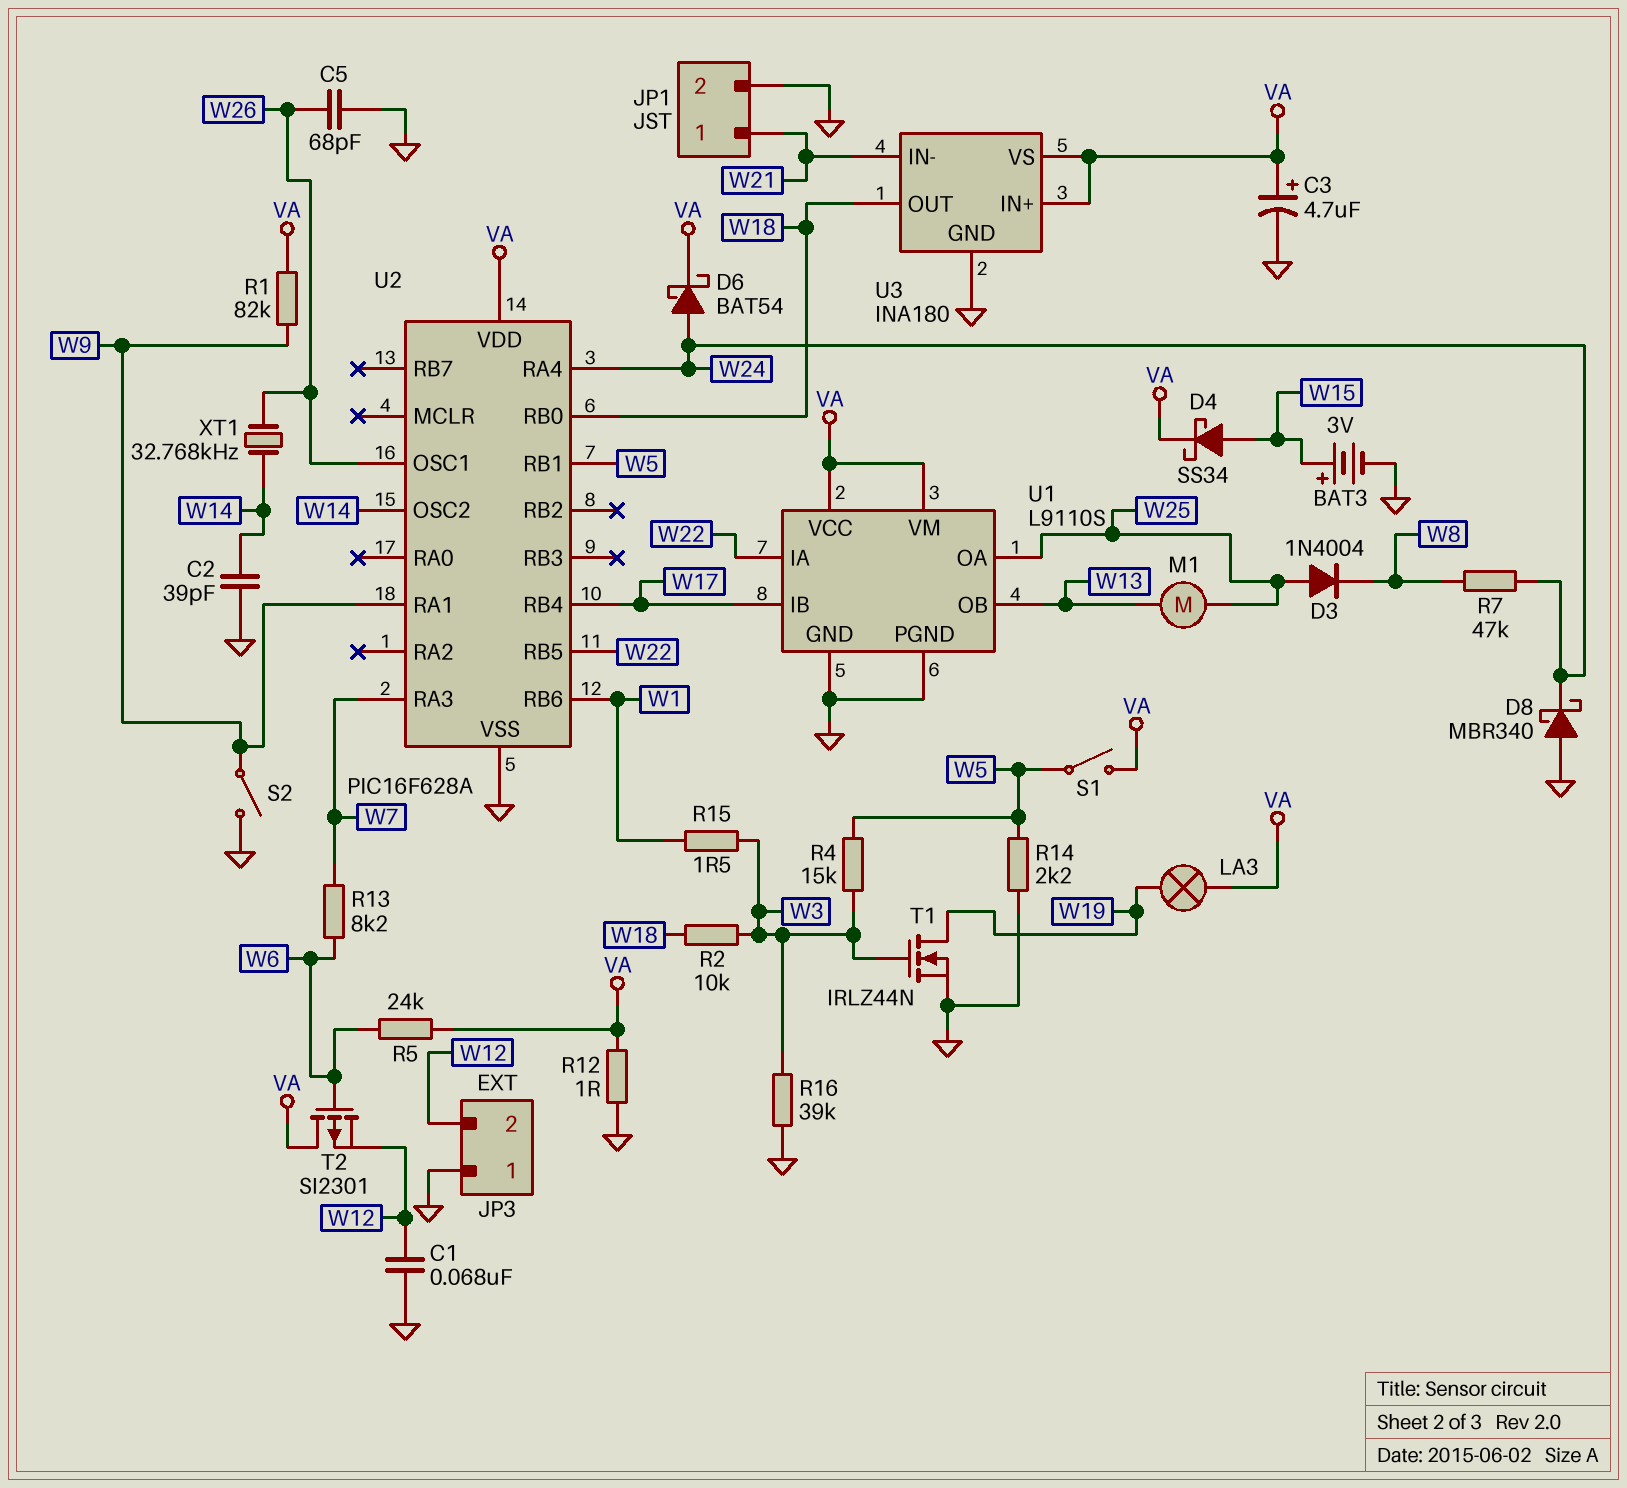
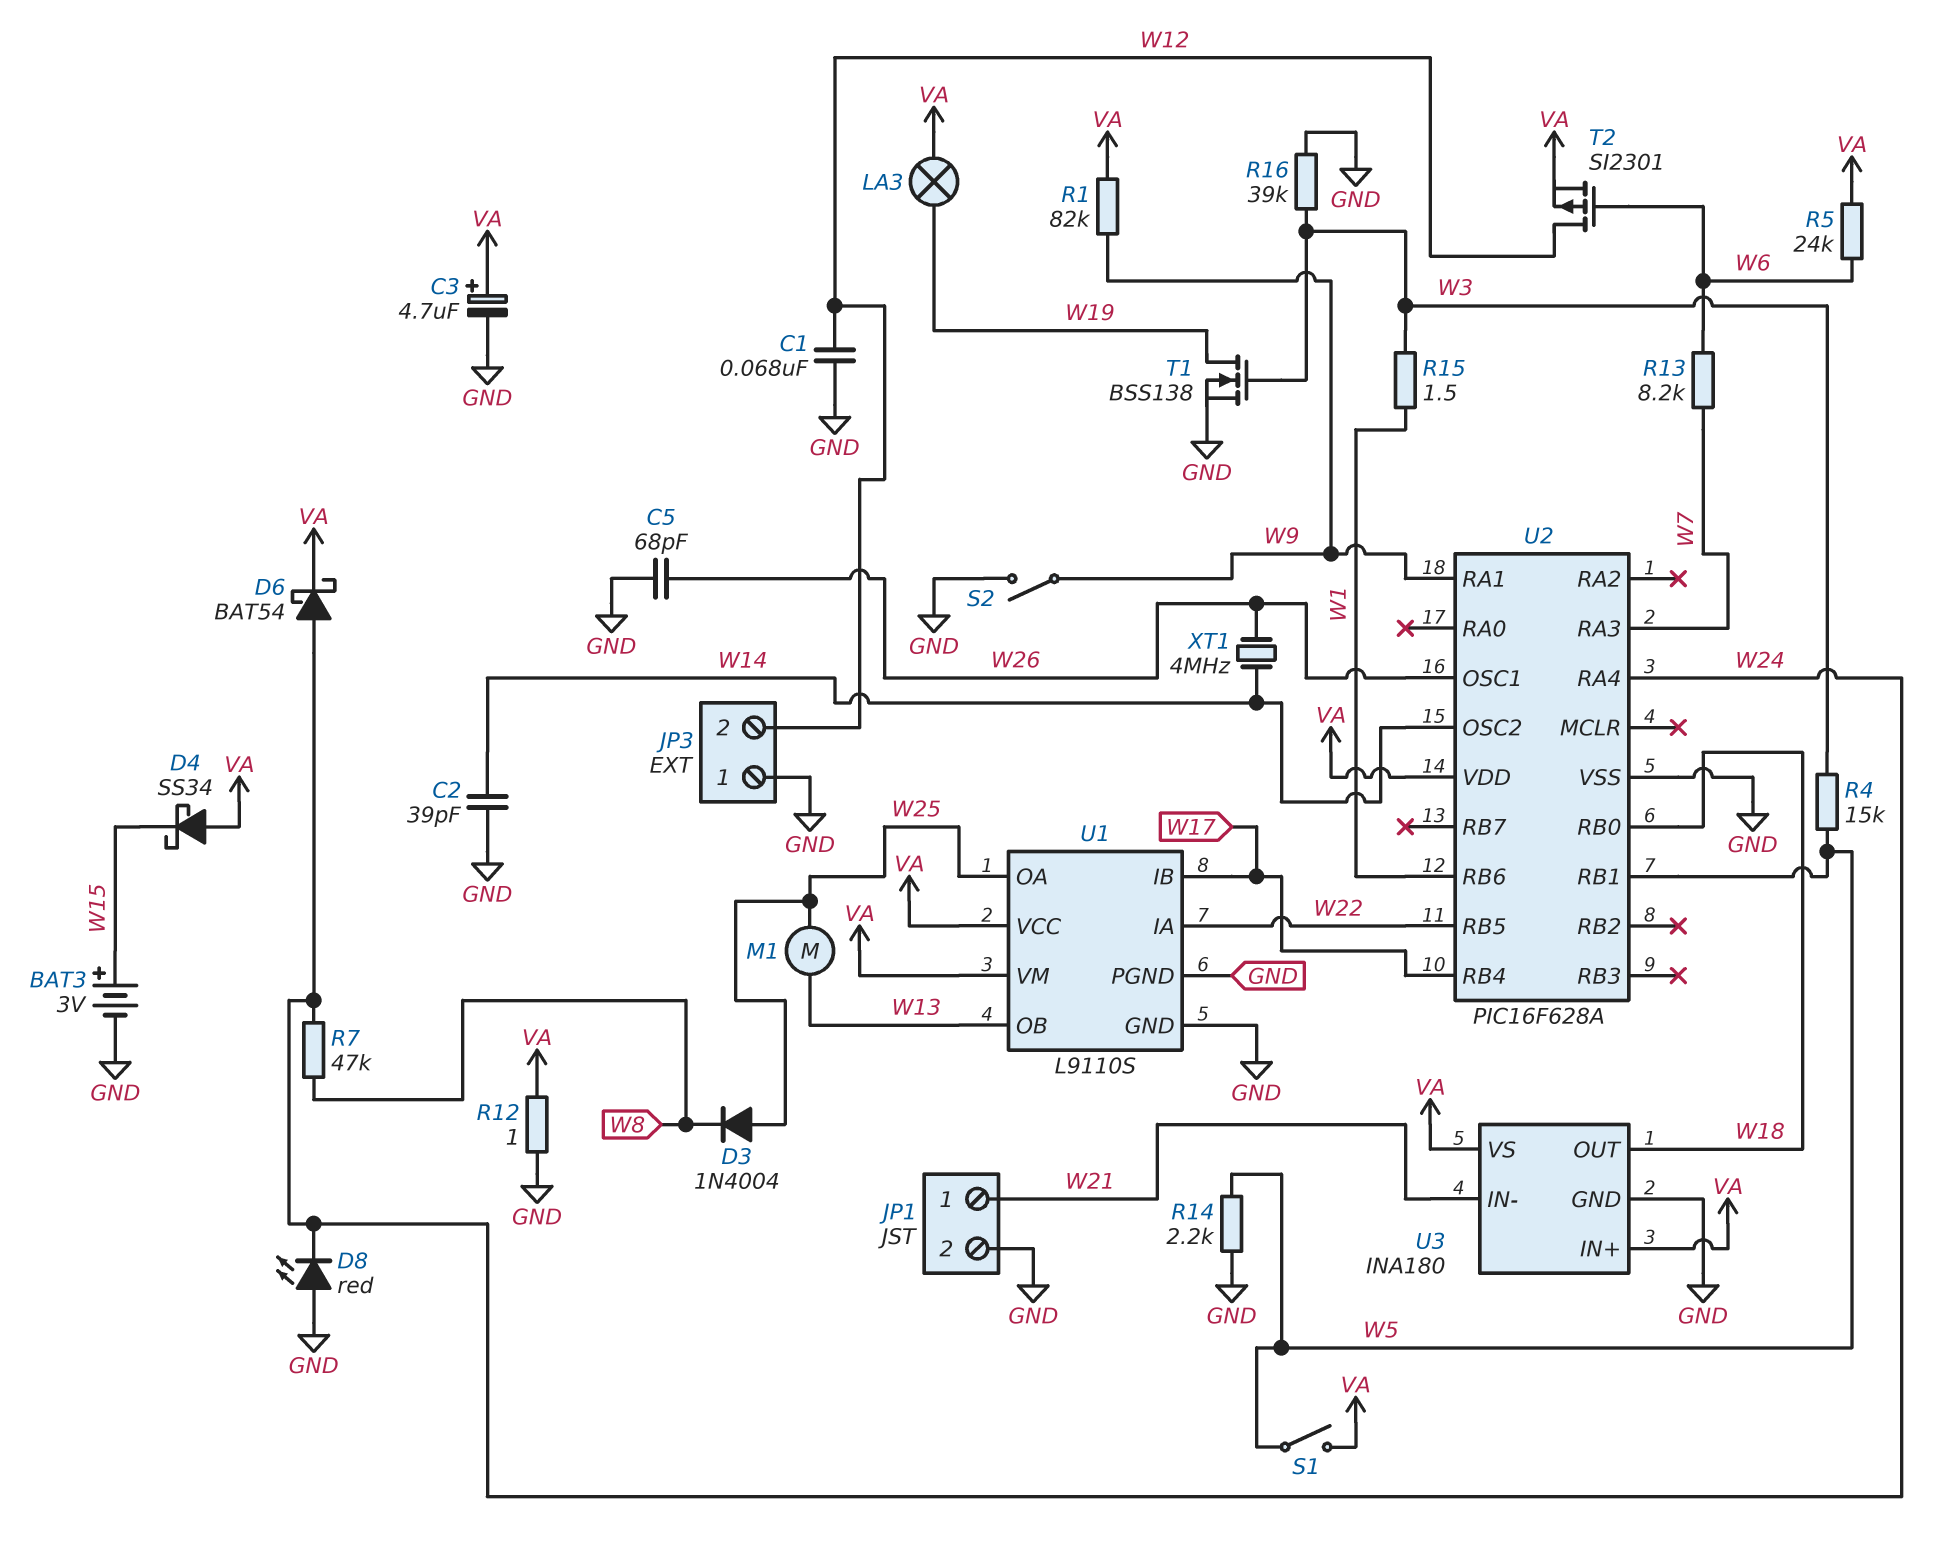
D4: schottky SS34 (A W15, K VA) -> schottky SS34 (A VA, K W15)
D8: schottky MBR340 (A GND, K W24) -> LED red (A GND, K W24)
R2: 10k (W3, W18) -> none
T1: NMOS IRLZ44N (G W3, D W19, S GND) -> NMOS BSS138 (G W3, D W19, S GND)
T2: PMOS SI2301 (G W6, D VA, S W12) -> PMOS SI2301 (G W6, D W12, S VA)
XT1: 32.768kHz (W14, W26) -> 4MHz (W14, W26)

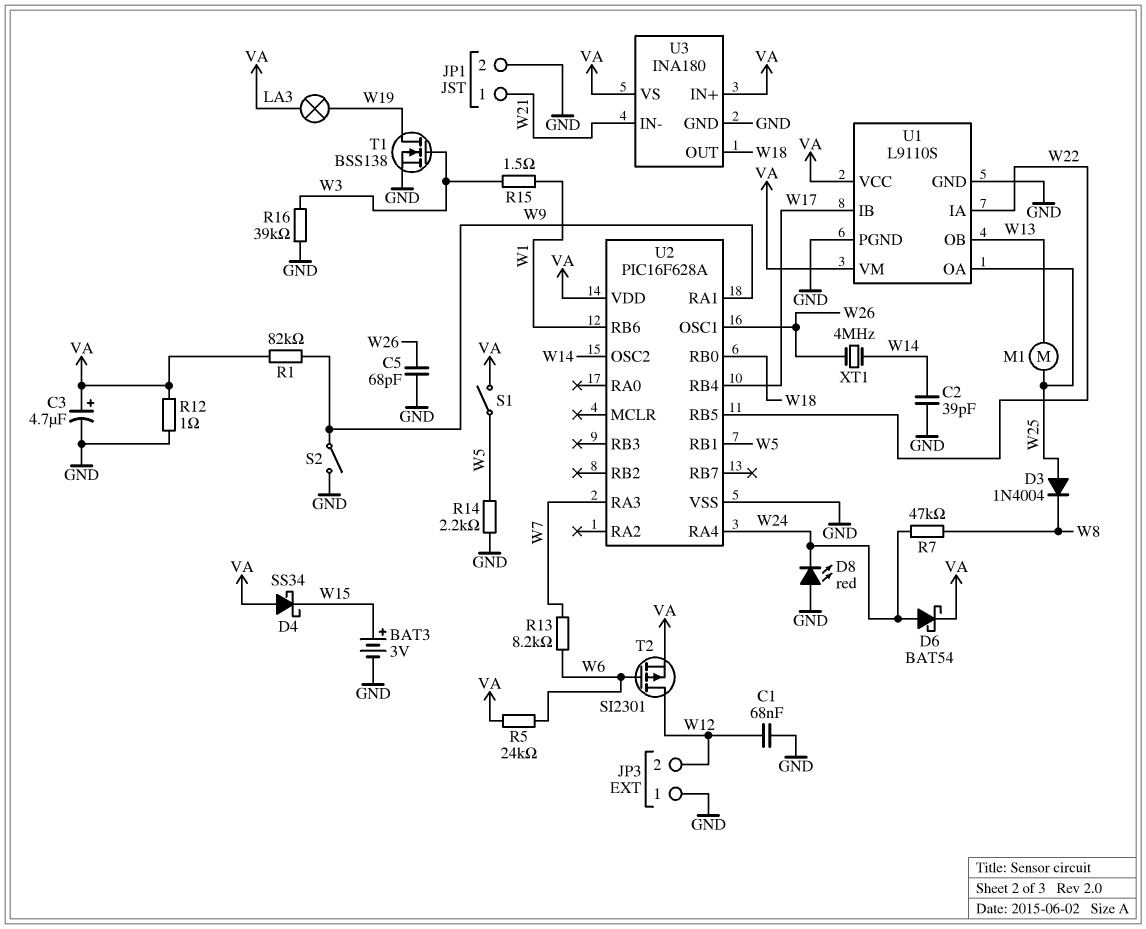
R4: 15k (W3, W5) -> none

